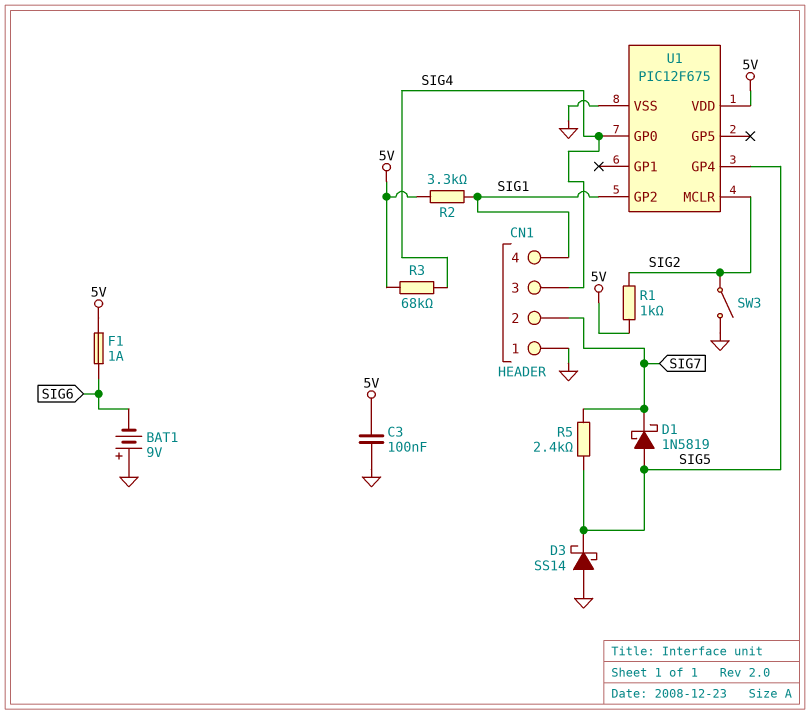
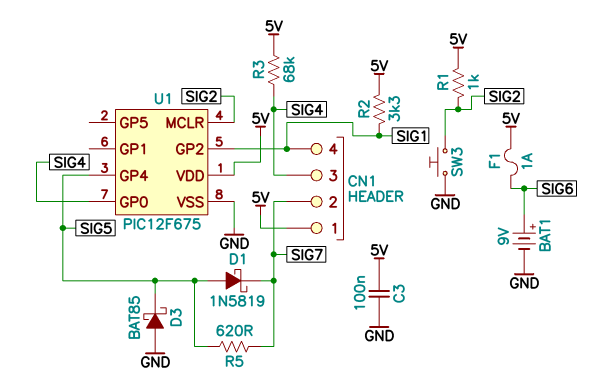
BAT1: 9V (plus GND, minus SIG6) -> 9V (plus SIG6, minus GND)
CN1 pin 1: GND -> 5V
D3: schottky SS14 (A GND, K SIG5) -> schottky BAT85 (A GND, K SIG5)
R5: 2.4k (SIG5, SIG7) -> 620 (SIG5, SIG7)
SW3: switch (GND, SIG2) -> button (GND, SIG2)

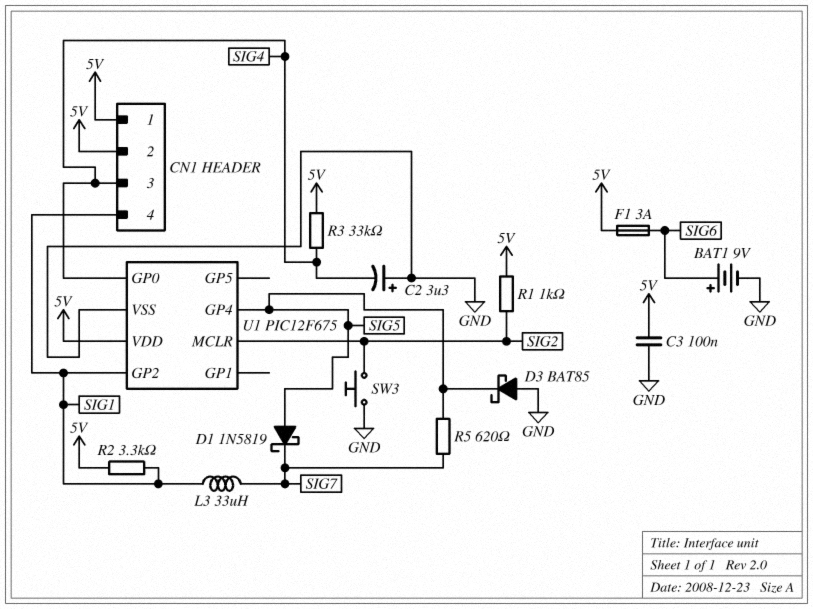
C2: none -> 3.3uF (plus GND, minus SIG4)
CN1 pin 2: SIG7 -> 5V
F1: 1A (5V, SIG6) -> 3A (5V, SIG6)
L3: none -> 33uH (SIG1, SIG7)
R3: 68k (5V, SIG4) -> 33k (5V, SIG4)

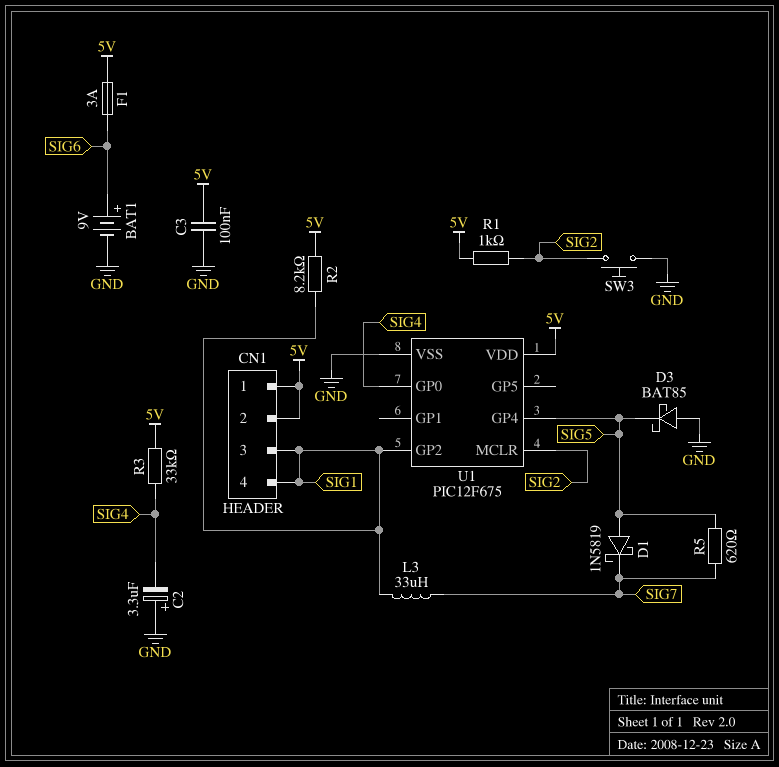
CN1 pin 3: SIG4 -> SIG1
R2: 3.3k (5V, SIG1) -> 8.2k (5V, SIG1)

